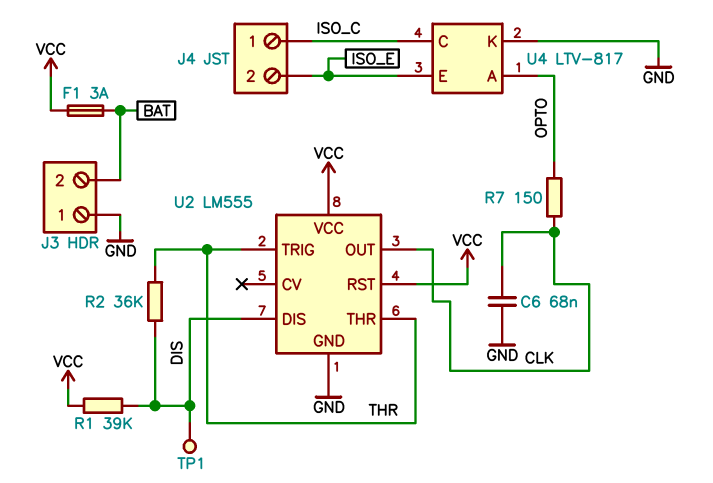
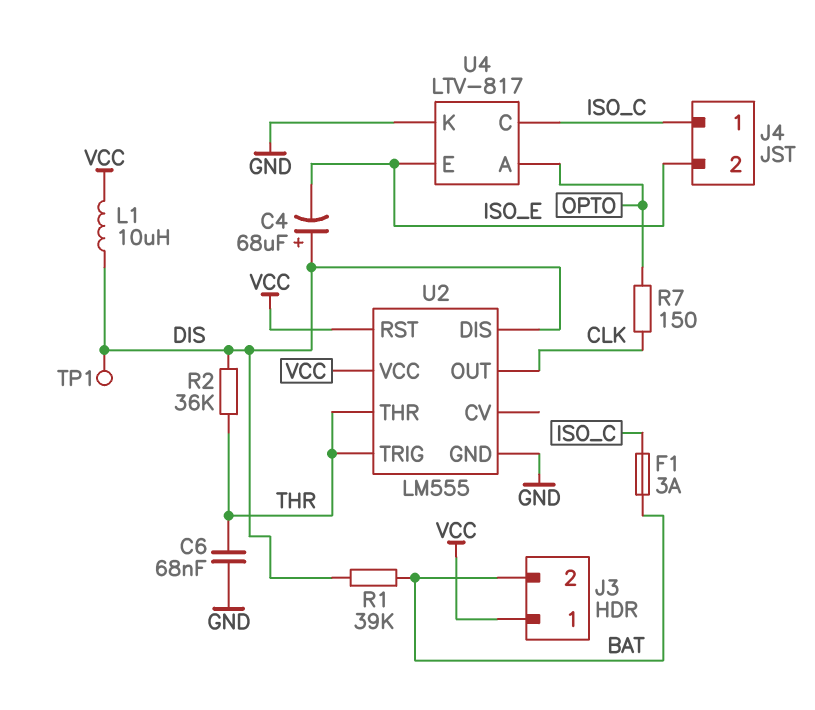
C4: none -> 68uF (plus DIS, minus ISO_E)
C6: 68nF (CLK, GND) -> 68nF (GND, THR)
F1: 3A (BAT, VCC) -> 3A (BAT, ISO_C)
J3 pin 1: GND -> VCC
L1: none -> 10uH (DIS, VCC)
R1: 39k (DIS, VCC) -> 39k (BAT, DIS)

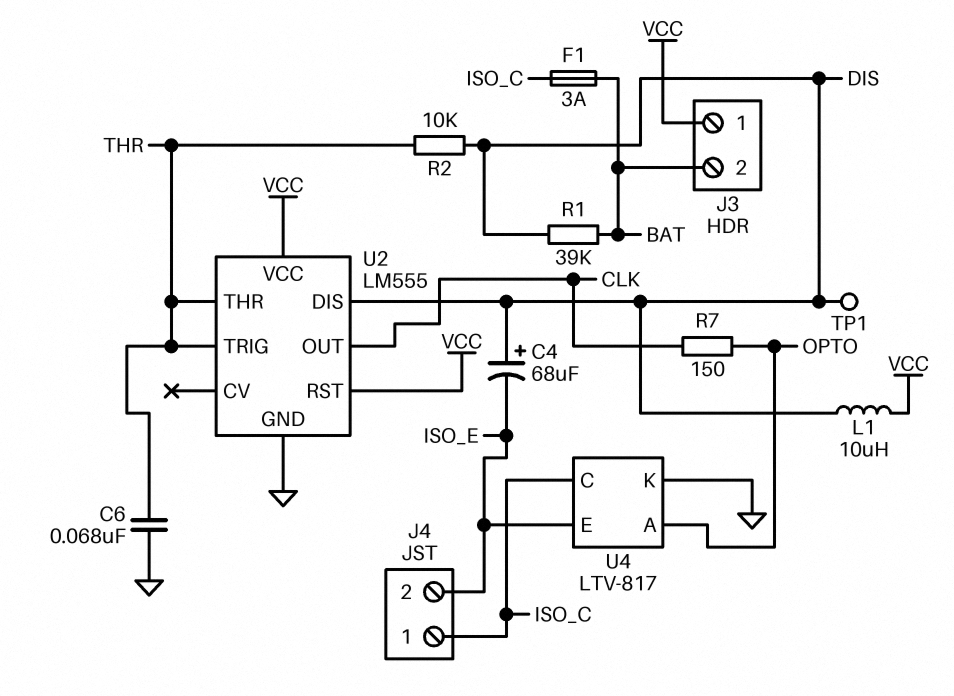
R2: 36k (DIS, THR) -> 10k (DIS, THR)

